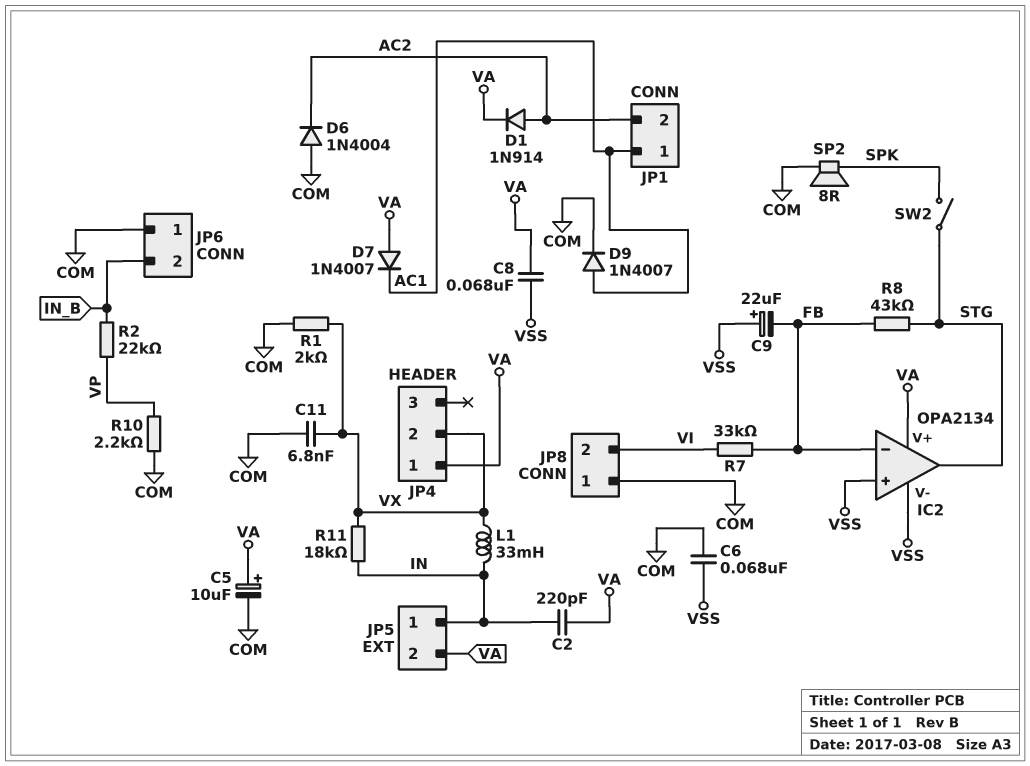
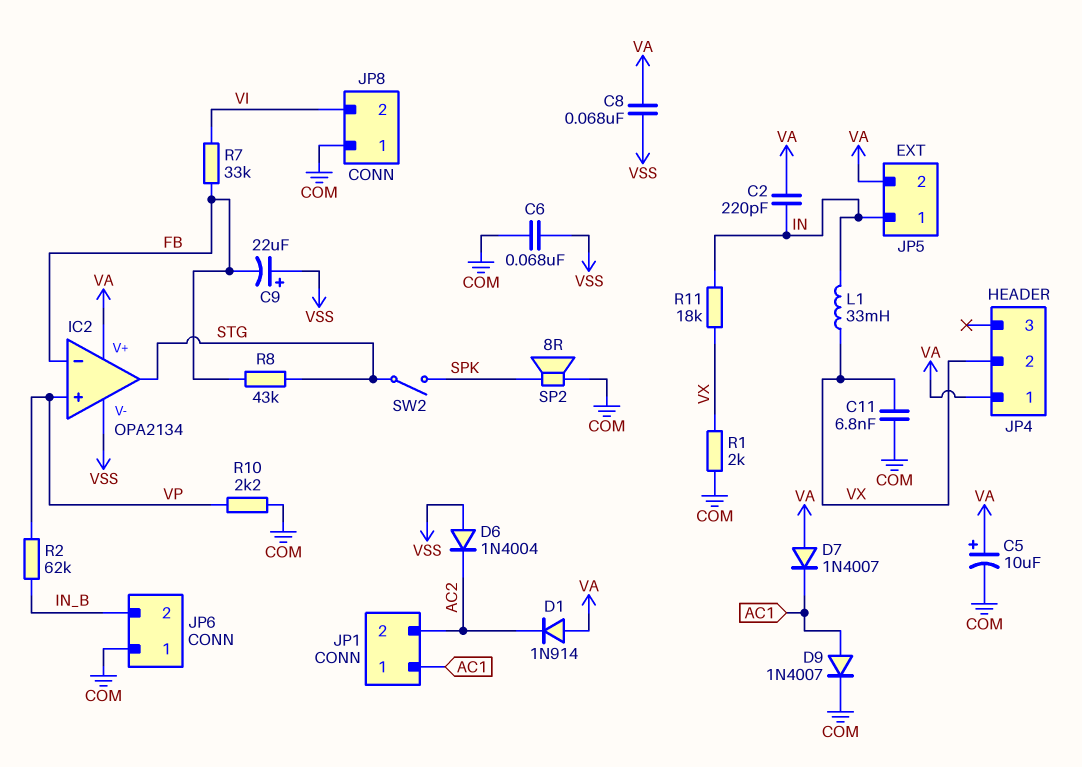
D1: diode 1N914 (A AC2, K VA) -> diode 1N914 (A VA, K AC2)
D6: diode 1N4004 (A COM, K AC2) -> diode 1N4004 (A VSS, K AC2)
IC2 pin in+: VSS -> VP
R2: 22k (IN_B, VP) -> 62k (IN_B, VP)

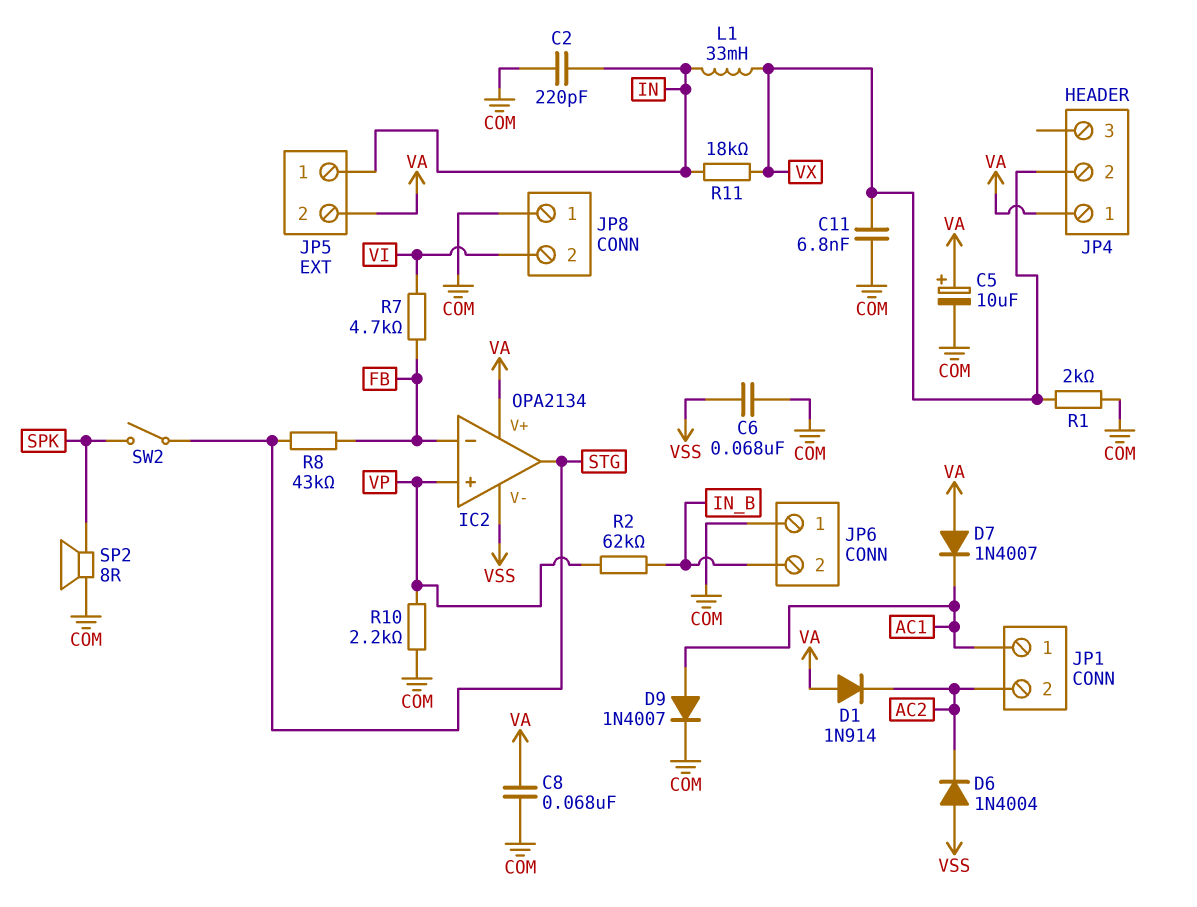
C2: 220pF (IN, VA) -> 220pF (COM, IN)
C8: 68nF (VA, VSS) -> 68nF (COM, VA)
C9: 22uF (plus VSS, minus FB) -> none
R7: 33k (FB, VI) -> 4.7k (FB, VI)

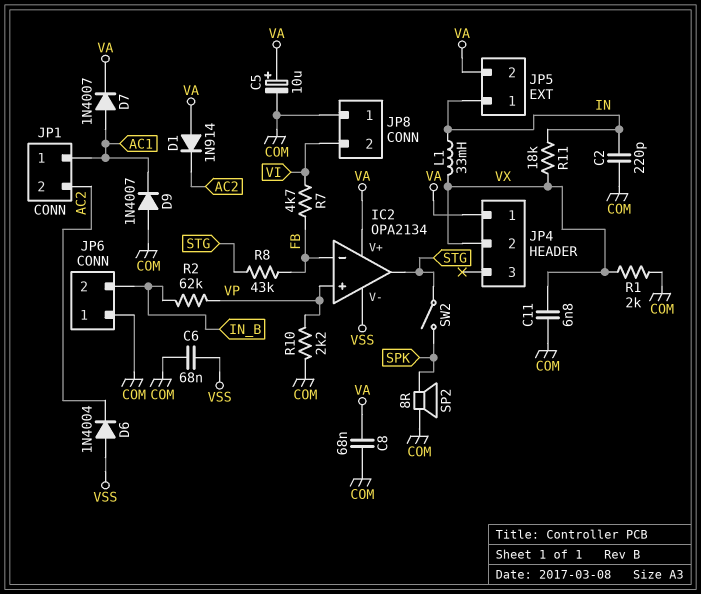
D7: diode 1N4007 (A VA, K AC1) -> diode 1N4007 (A AC1, K VA)
D9: diode 1N4007 (A AC1, K COM) -> diode 1N4007 (A COM, K AC1)

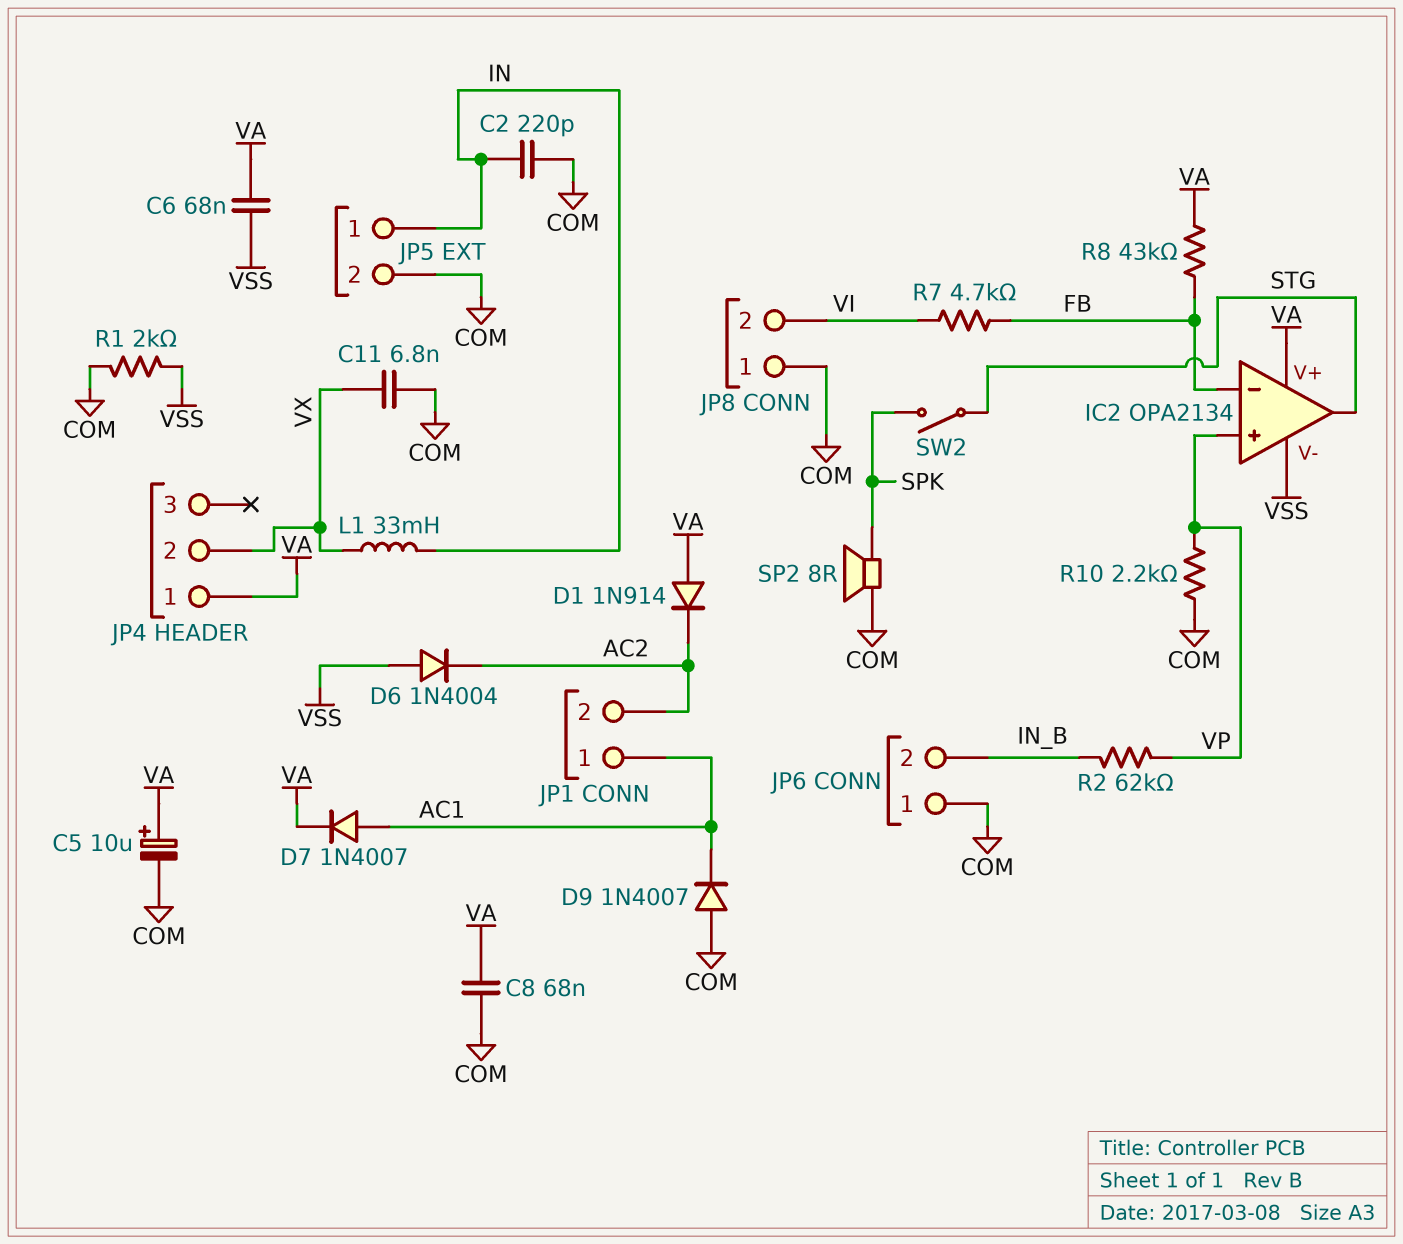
C6: 68nF (COM, VSS) -> 68nF (VA, VSS)
JP5 pin 2: VA -> COM
R1: 2k (COM, VX) -> 2k (COM, VSS)
R8: 43k (FB, STG) -> 43k (FB, VA)
R11: 18k (IN, VX) -> none

